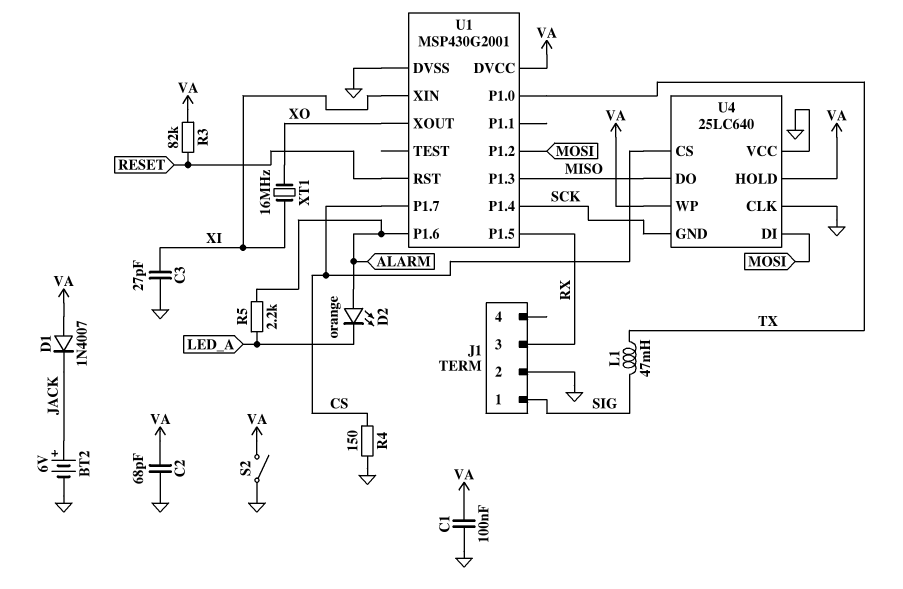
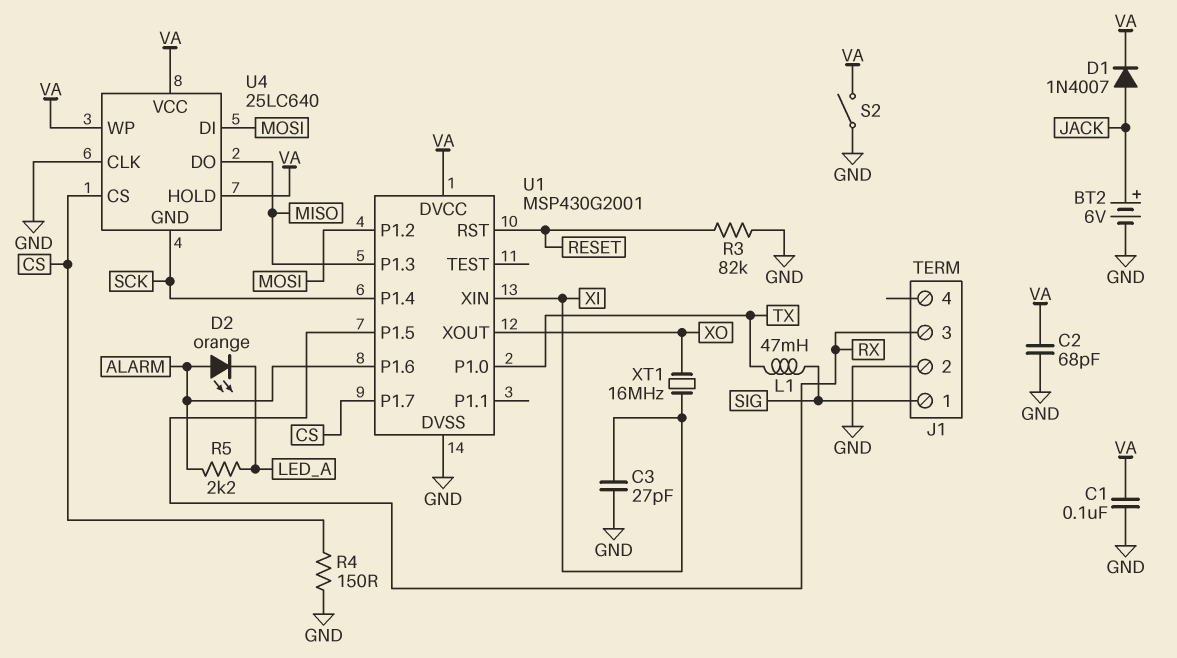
D1: diode 1N4007 (A VA, K JACK) -> diode 1N4007 (A JACK, K VA)
R3: 82k (RESET, VA) -> 82k (GND, RESET)
U4 pin VCC: GND -> VA

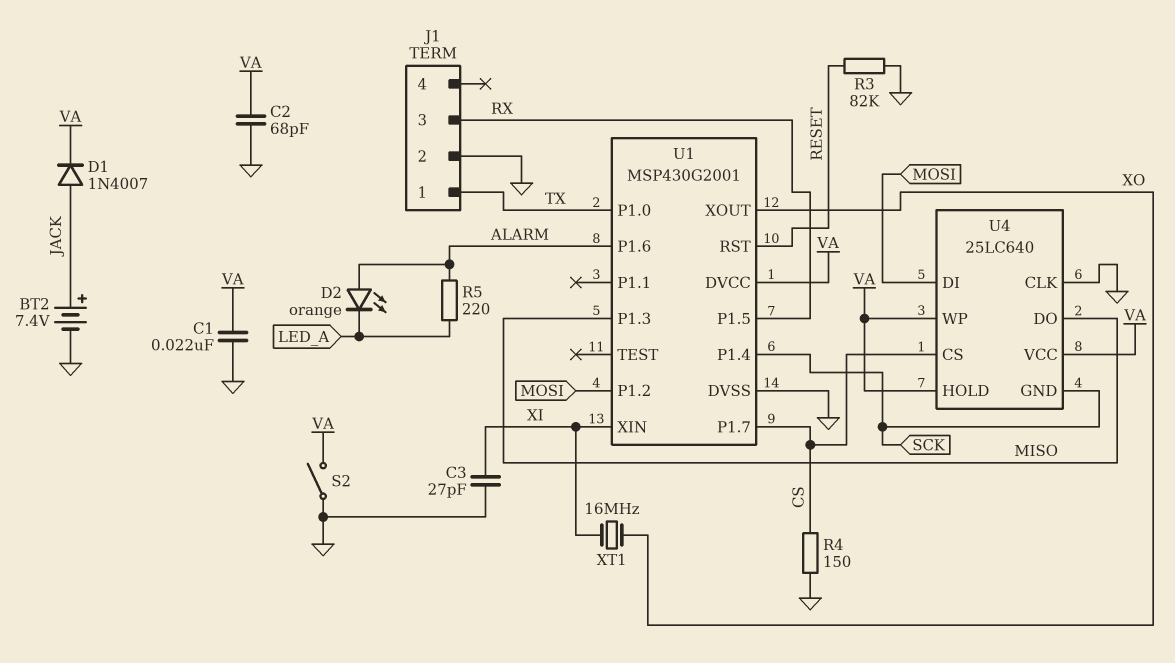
BT2: 6V (plus JACK, minus GND) -> 7.4V (plus JACK, minus GND)
C1: 100nF (GND, VA) -> 22nF (GND, VA)
J1 pin 1: SIG -> TX
L1: 47mH (SIG, TX) -> none
R5: 2.2k (ALARM, LED_A) -> 220 (ALARM, LED_A)

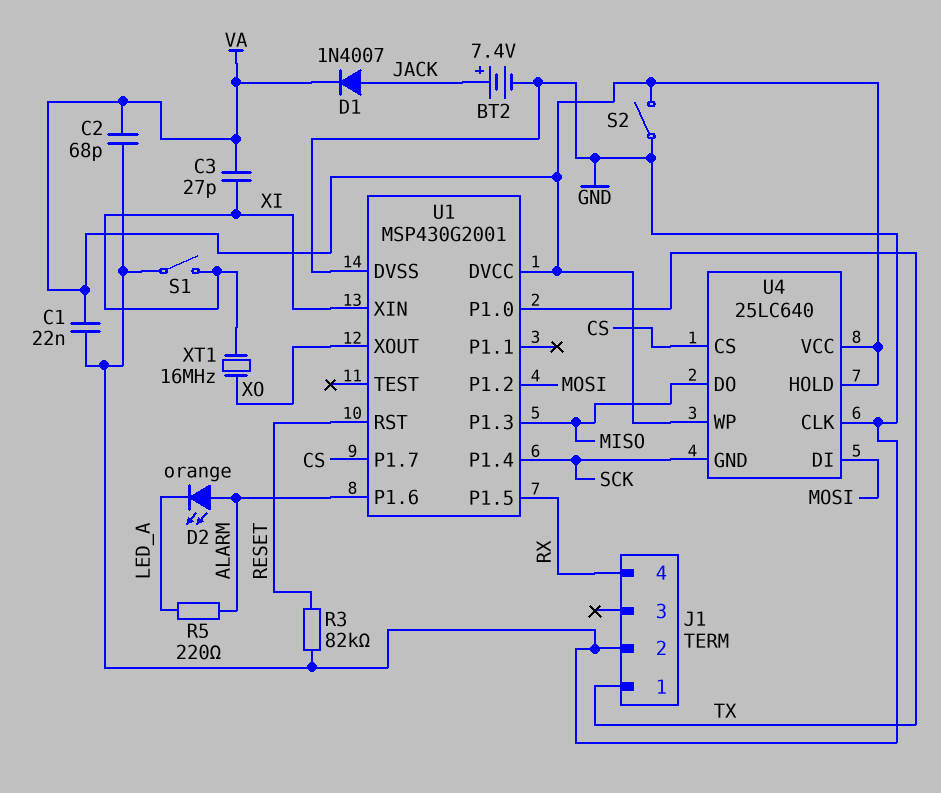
C3: 27pF (GND, XI) -> 27pF (VA, XI)
J1 pin 3: RX -> none
J1 pin 4: none -> RX
R4: 150 (CS, GND) -> none
S1: none -> switch (GND, XI)

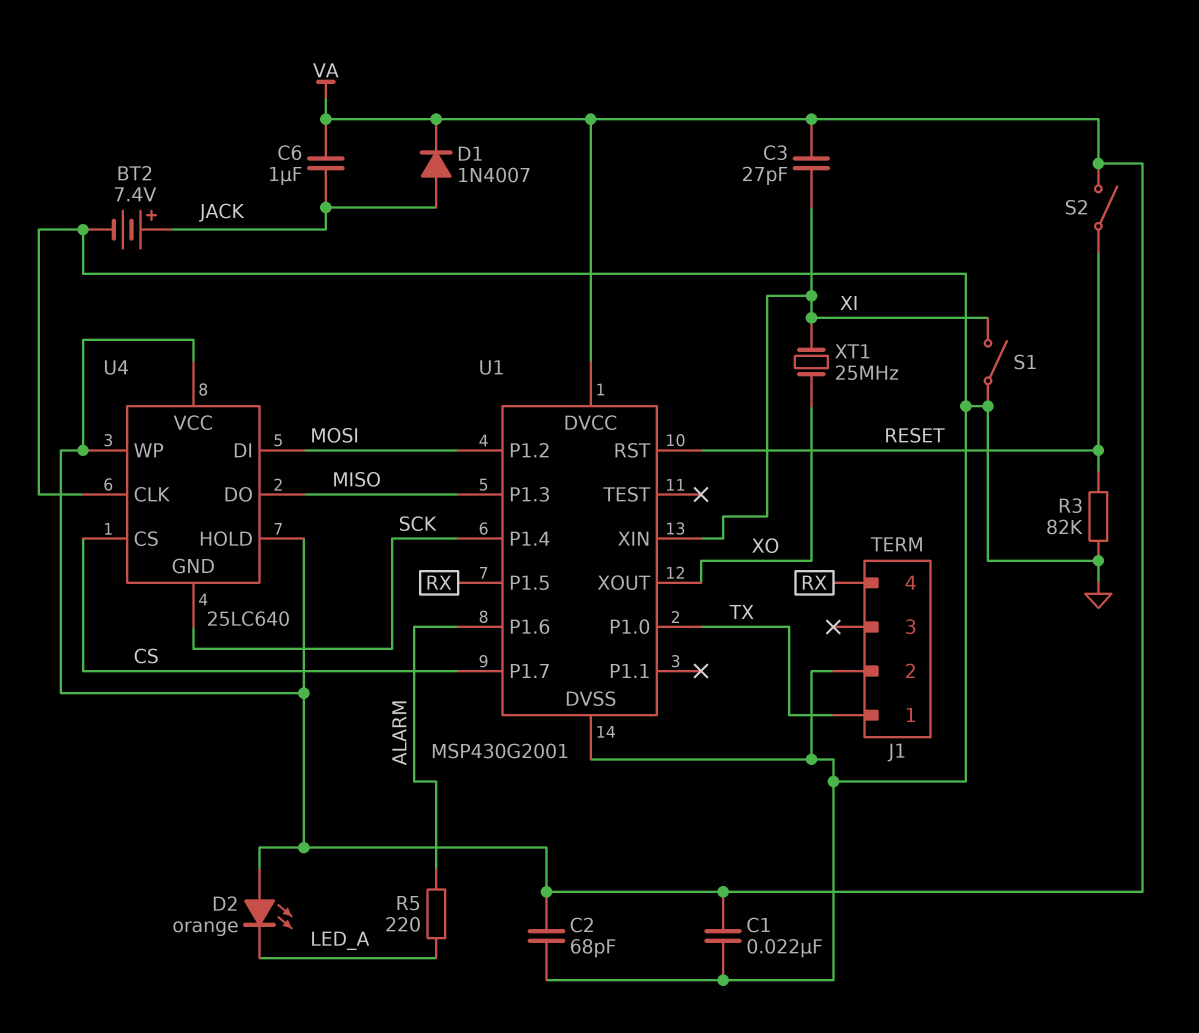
C6: none -> 1uF (JACK, VA)
D2: LED orange (A ALARM, K LED_A) -> LED orange (A VA, K LED_A)
S2: switch (GND, VA) -> switch (RESET, VA)
XT1: 16MHz (XI, XO) -> 25MHz (XI, XO)

